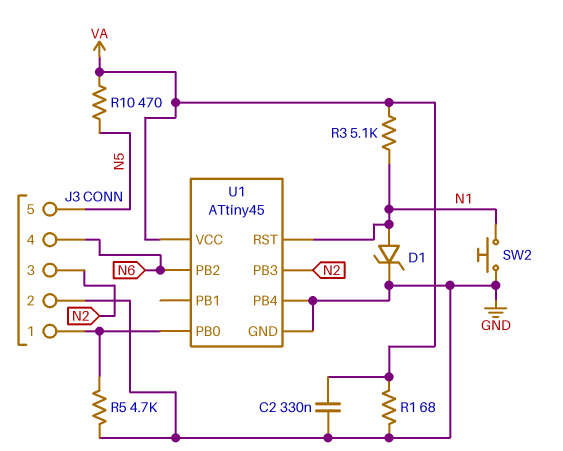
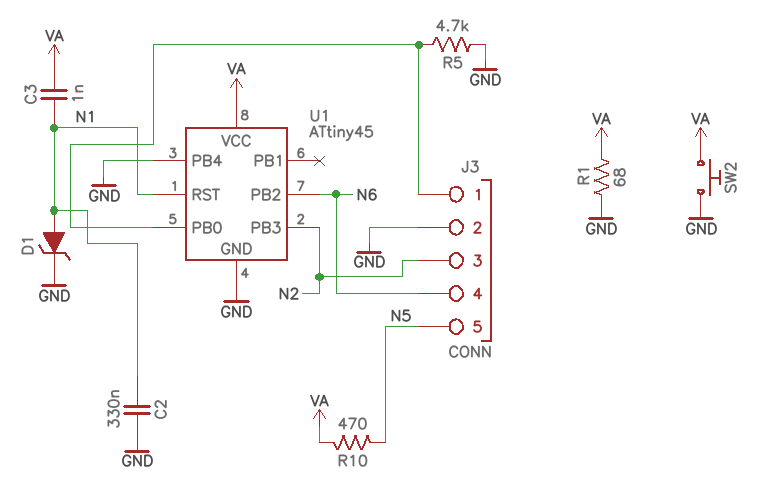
C2: 330nF (GND, VA) -> 330nF (GND, N1)
C3: none -> 1nF (N1, VA)
R3: 5.1k (N1, VA) -> none
SW2: button (GND, N1) -> button (GND, VA)

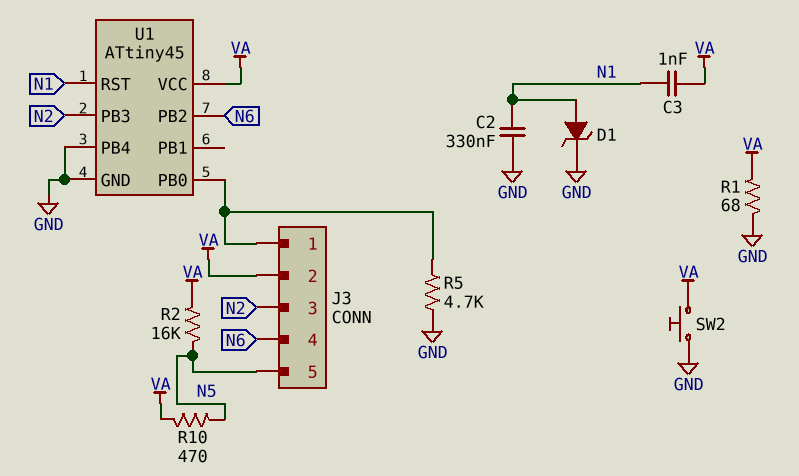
J3 pin 2: GND -> VA
R2: none -> 16k (N5, VA)

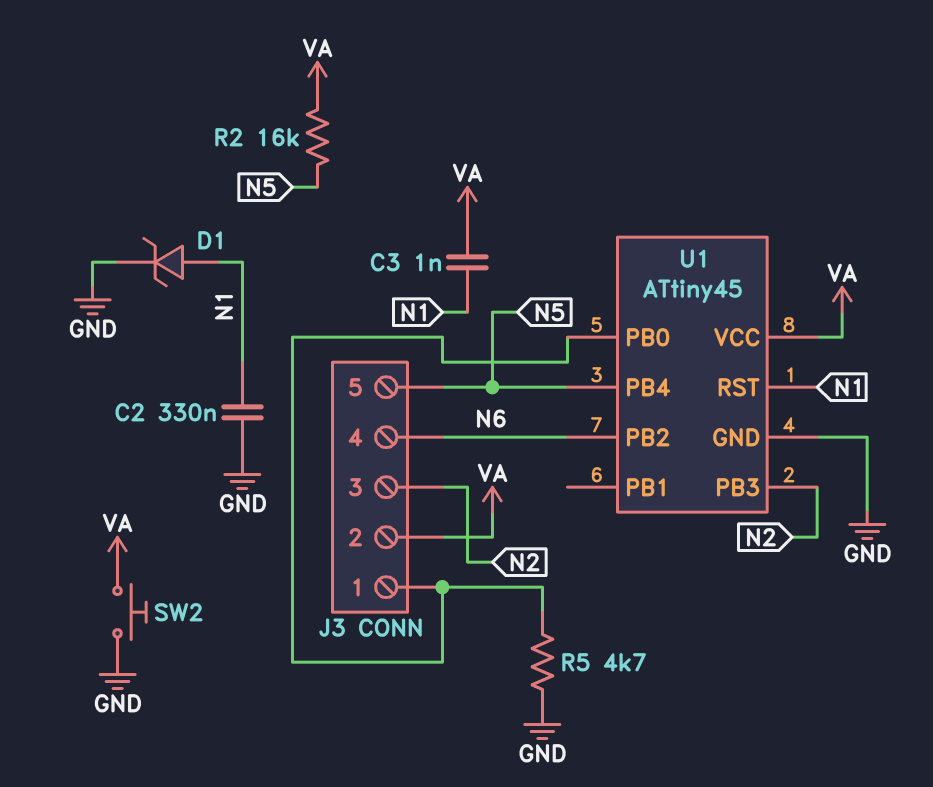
R1: 68 (GND, VA) -> none
R10: 470 (N5, VA) -> none
U1 pin PB4: GND -> N5

